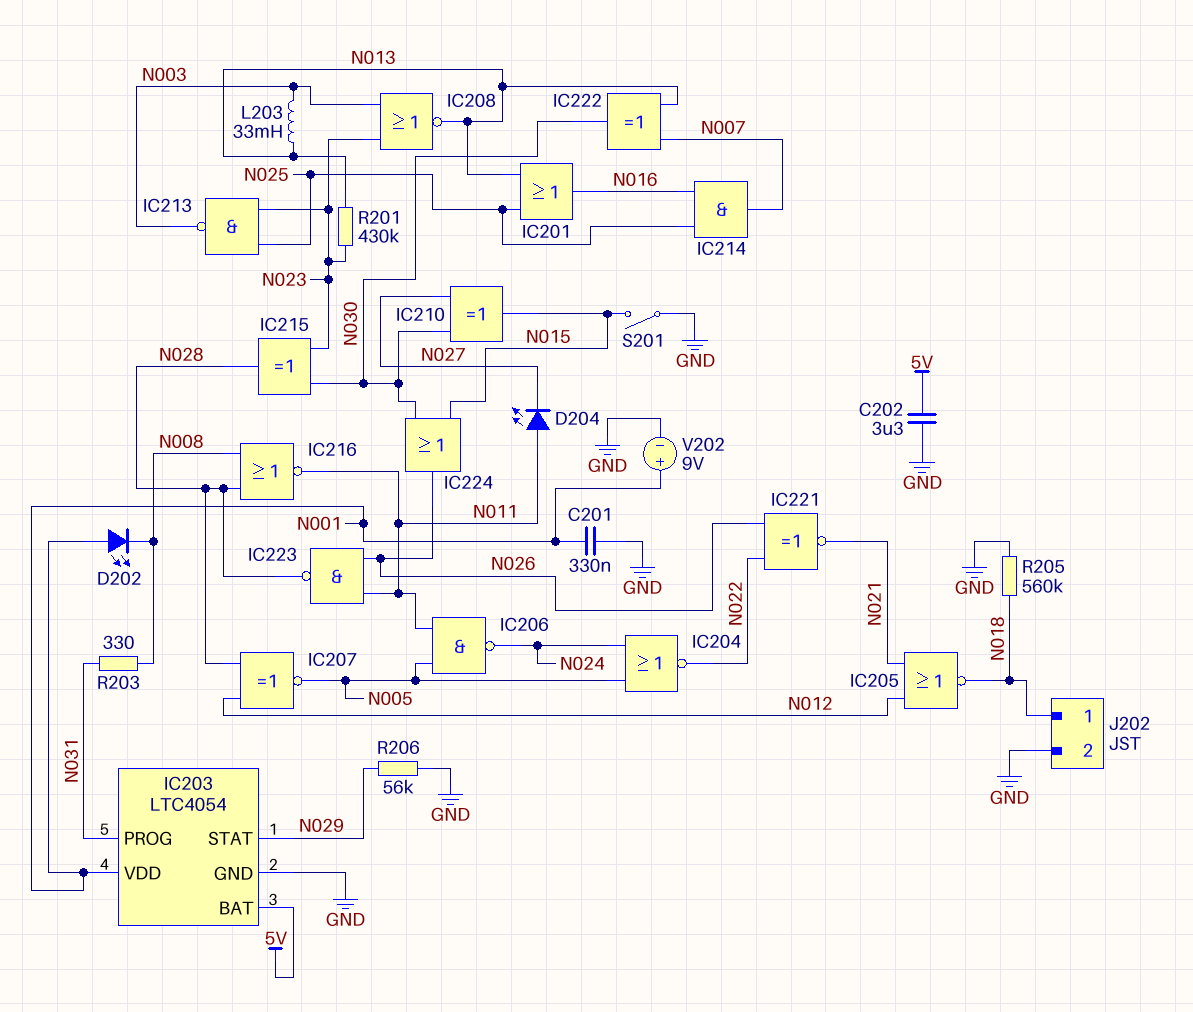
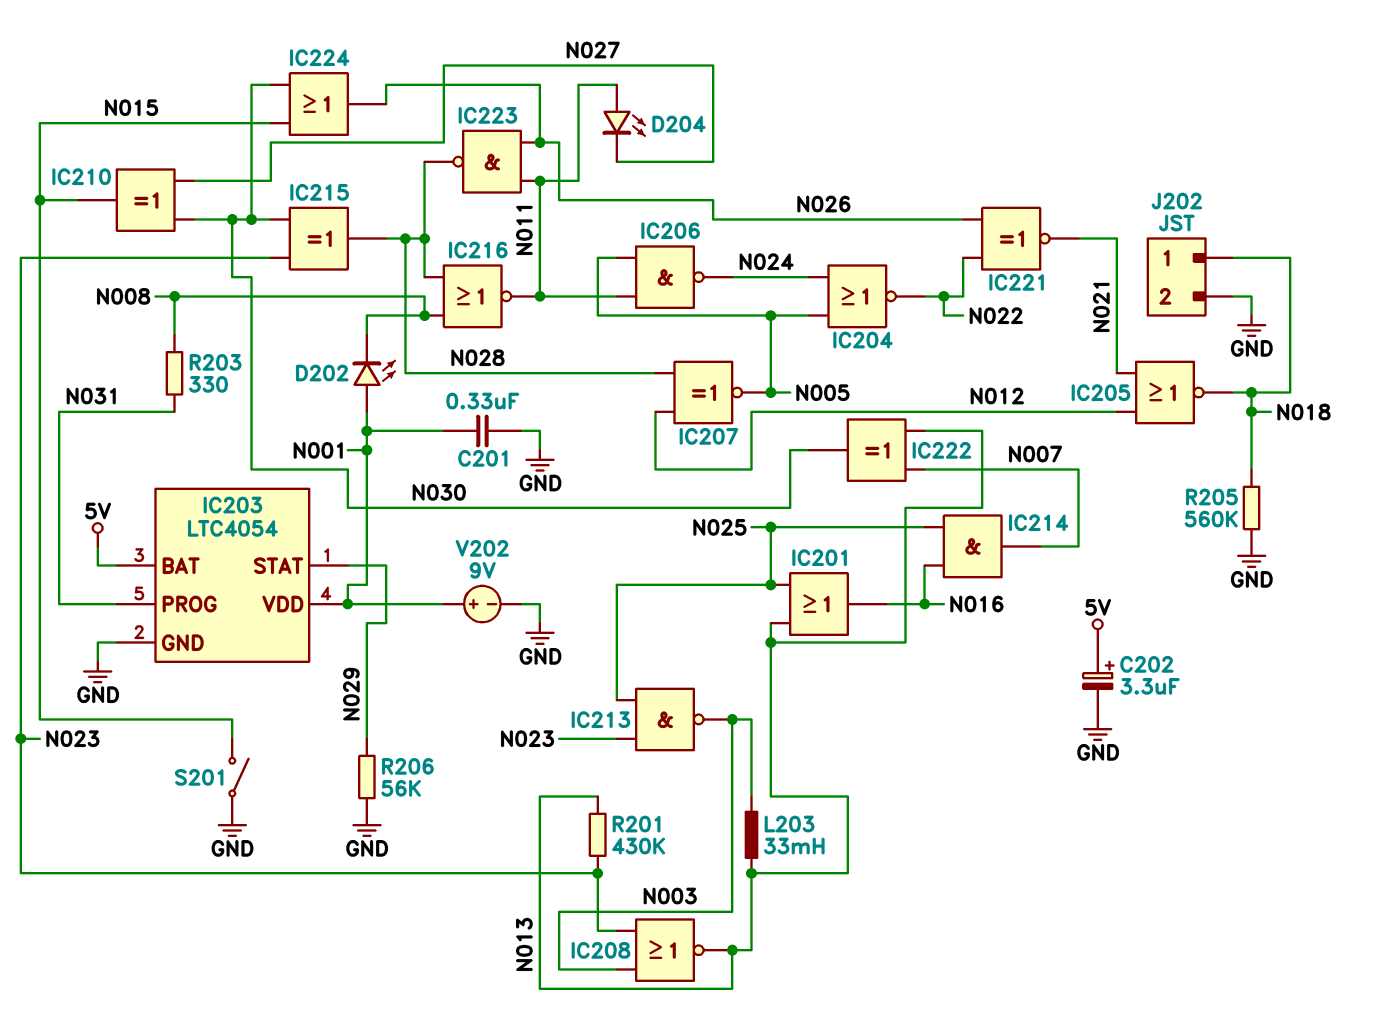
C202: 3.3uF (5V, GND) -> 3.3uF (plus 5V, minus GND)

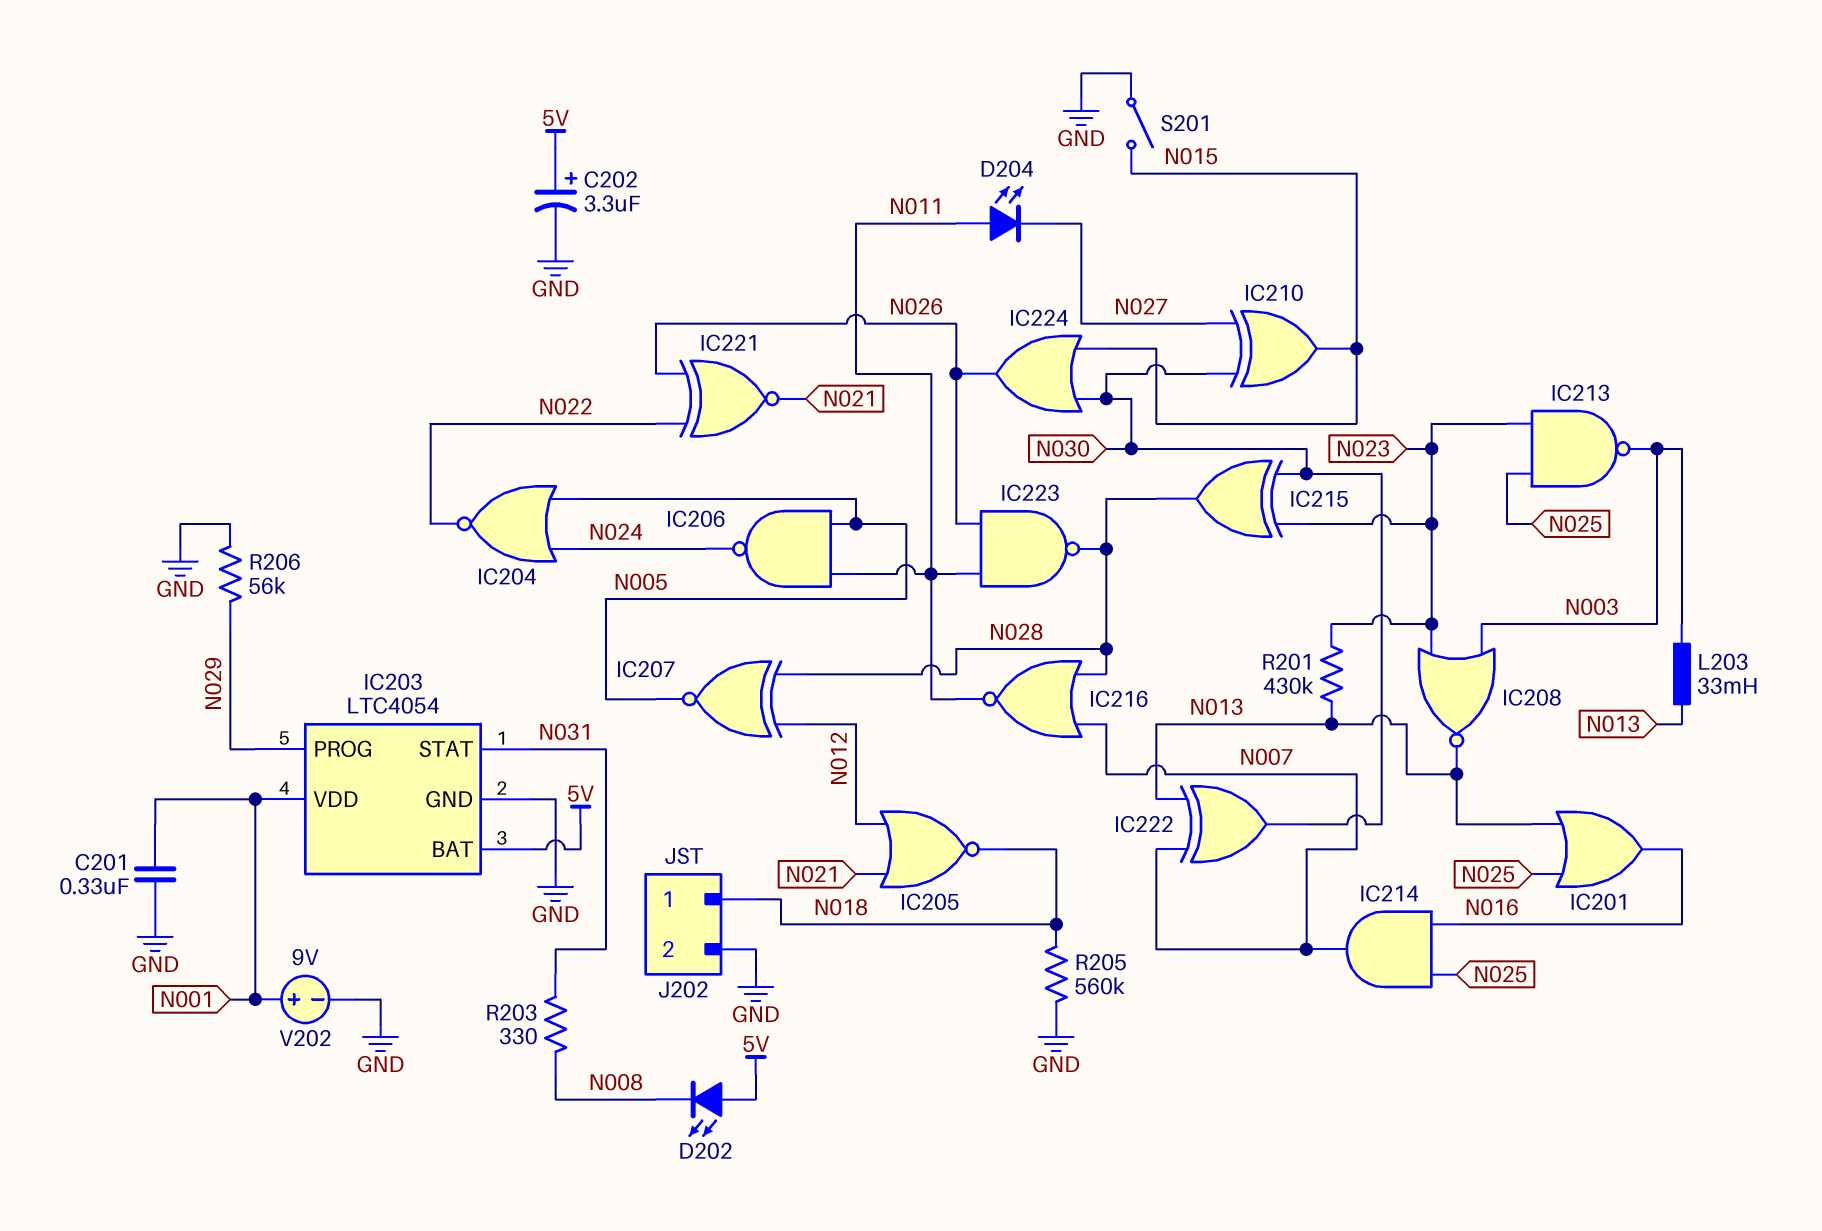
D202: LED (A N001, K N008) -> LED (A 5V, K N008)
IC203 pin PROG: N031 -> N029
IC203 pin STAT: N029 -> N031
IC216: NOR (in N008, in N028, out N011) -> NOR (in N007, in N028, out N011)

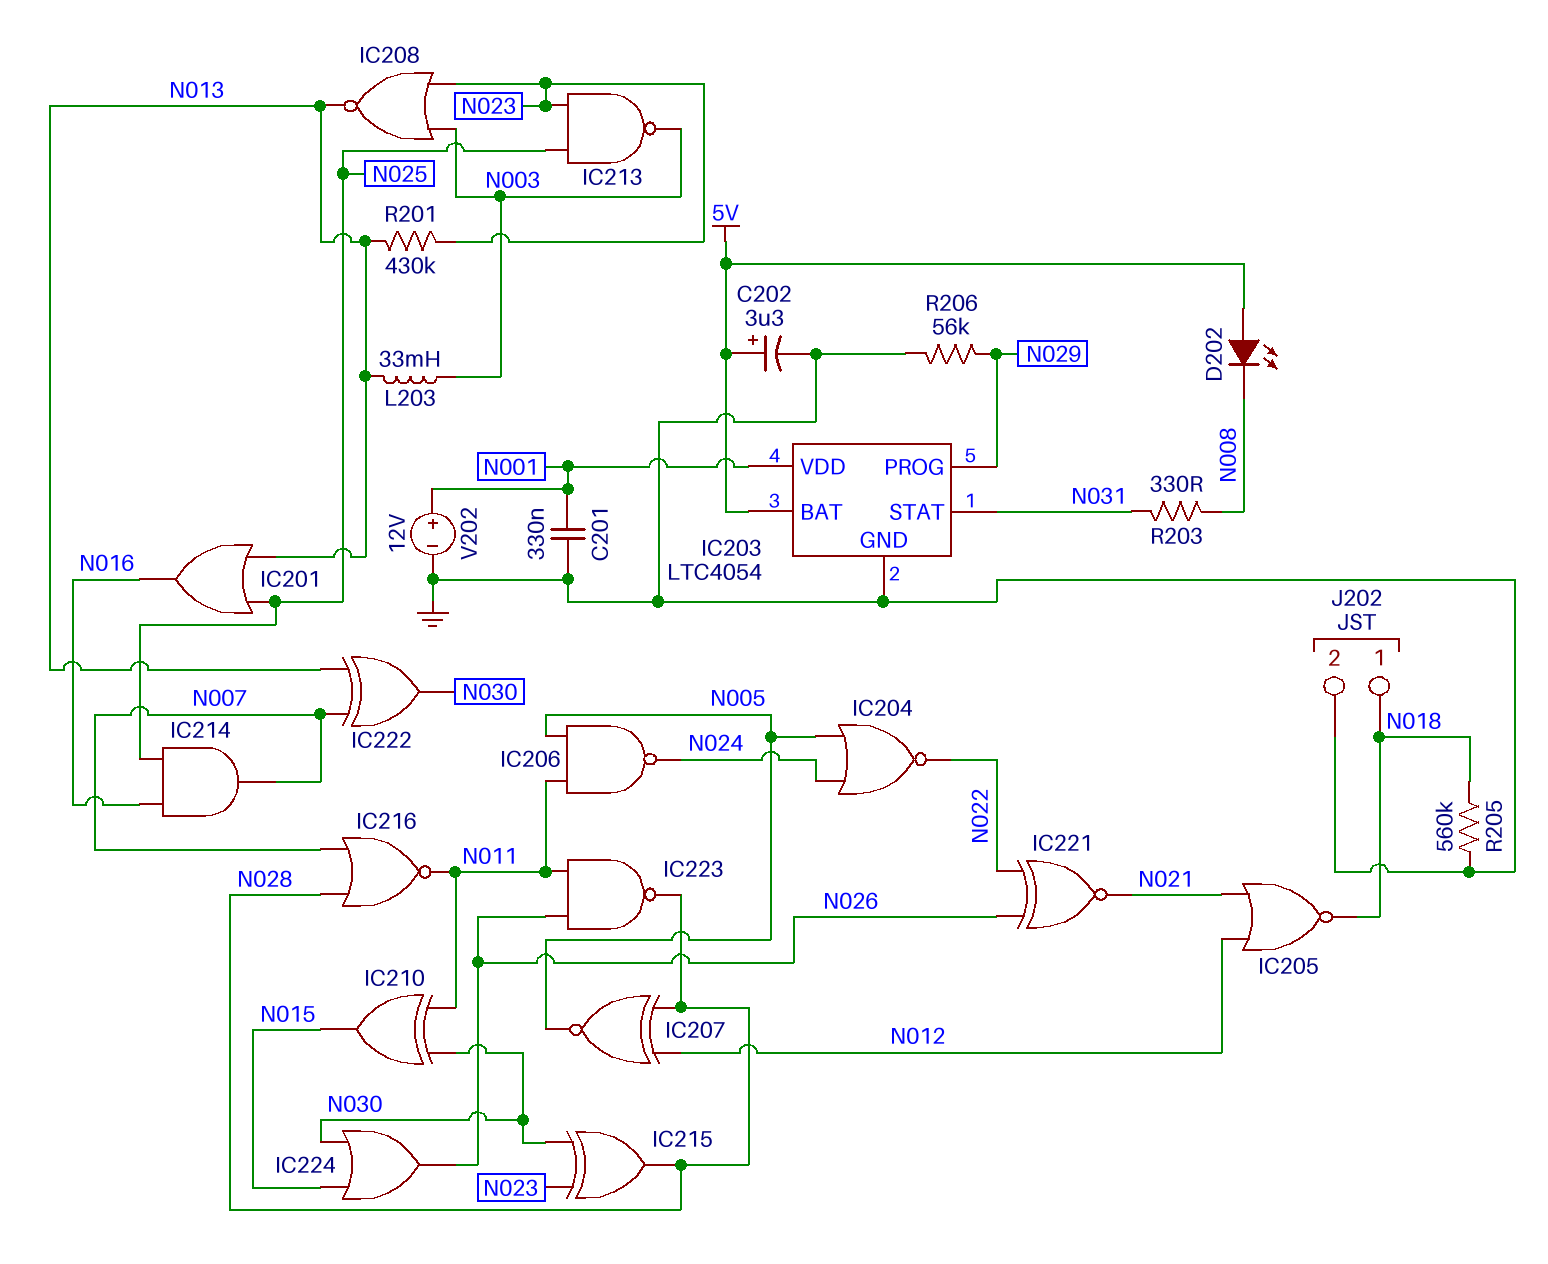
D204: LED (A N011, K N027) -> none
IC210: XOR (in N027, in N030, out N015) -> XOR (in N011, in N030, out N015)
S201: switch (GND, N015) -> none
V202: 9V (plus N001, minus GND) -> 12V (plus N001, minus GND)

